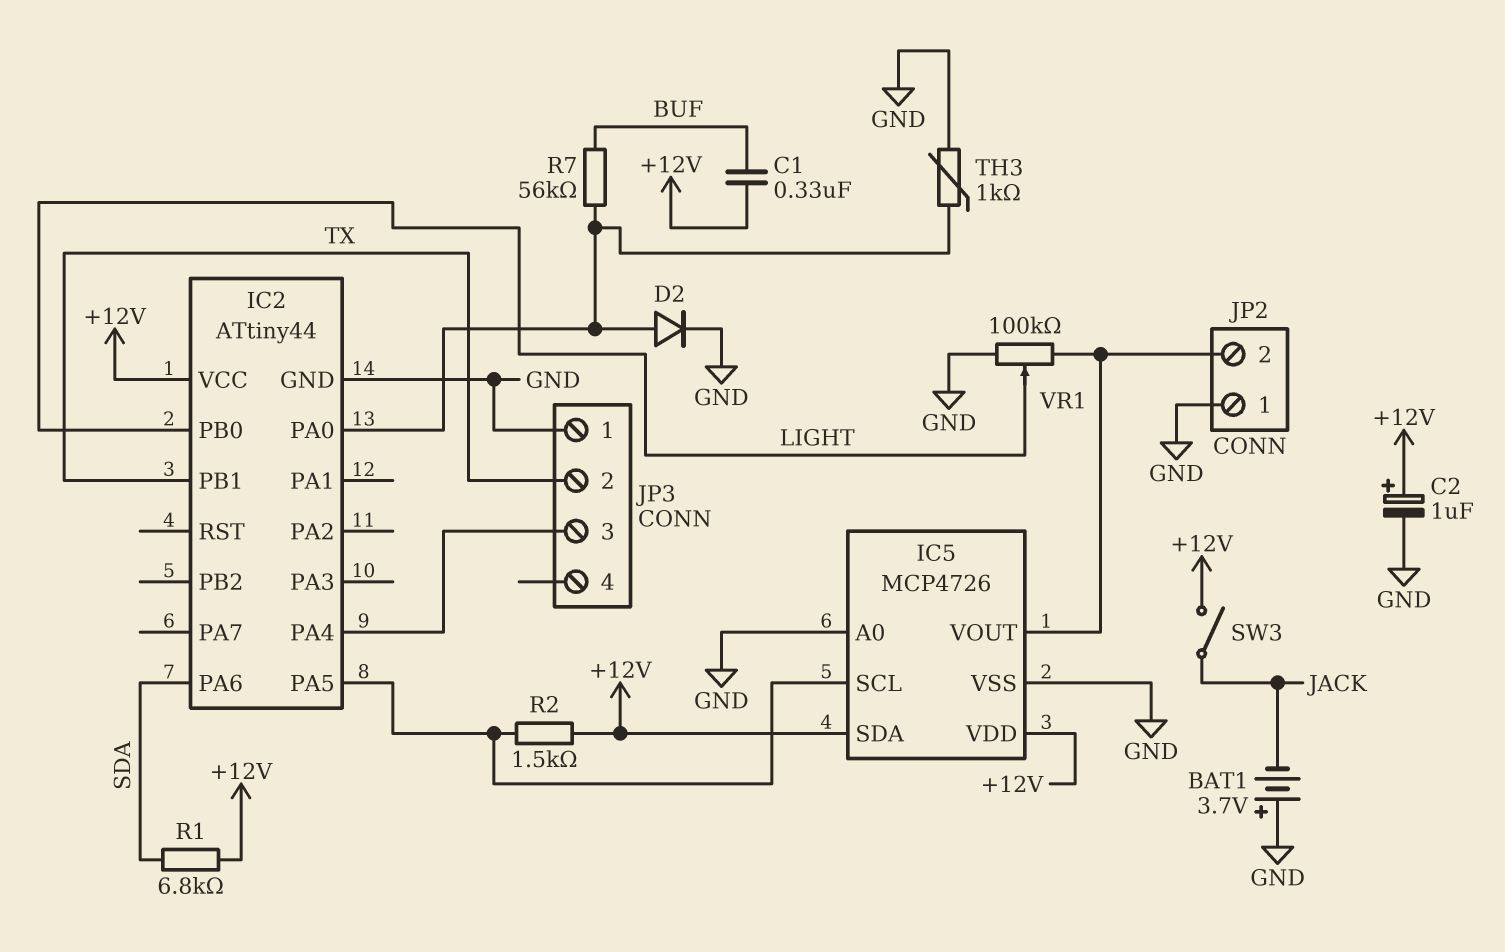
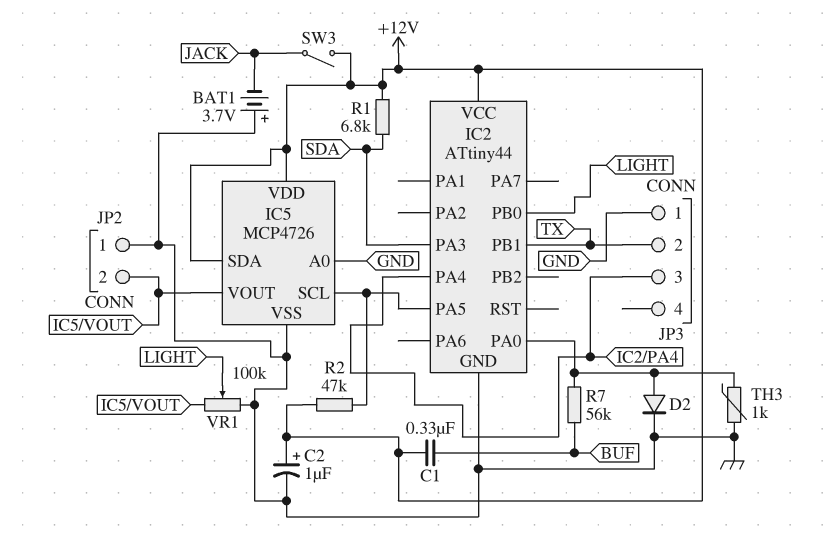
IC2 pin PA3: none -> SDA
IC2 pin PA6: SDA -> none
R2: 1.5k (+12V, IC2/PA5) -> 47k (+12V, IC2/PA5)

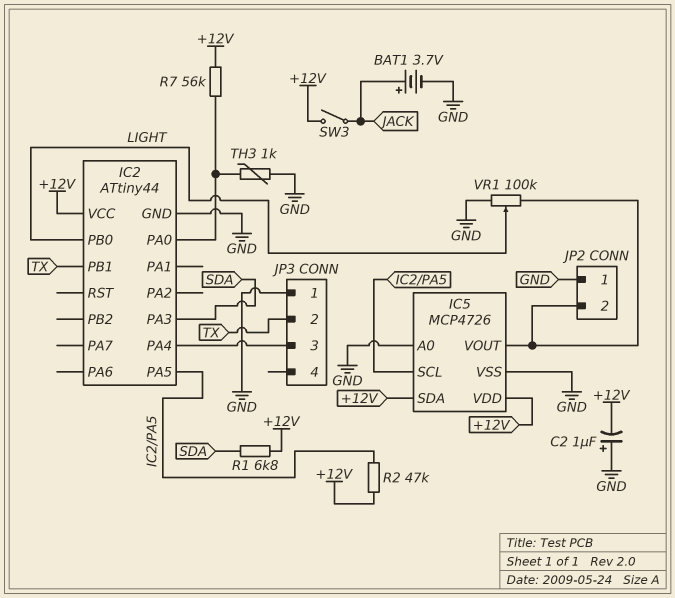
BAT1: 3.7V (plus GND, minus JACK) -> 3.7V (plus JACK, minus GND)
C1: 330nF (+12V, BUF) -> none
C2: 1uF (plus +12V, minus GND) -> 1uF (plus GND, minus +12V)
D2: diode (A IC2/PA0, K GND) -> none
R7: 56k (BUF, IC2/PA0) -> 56k (+12V, IC2/PA0)

